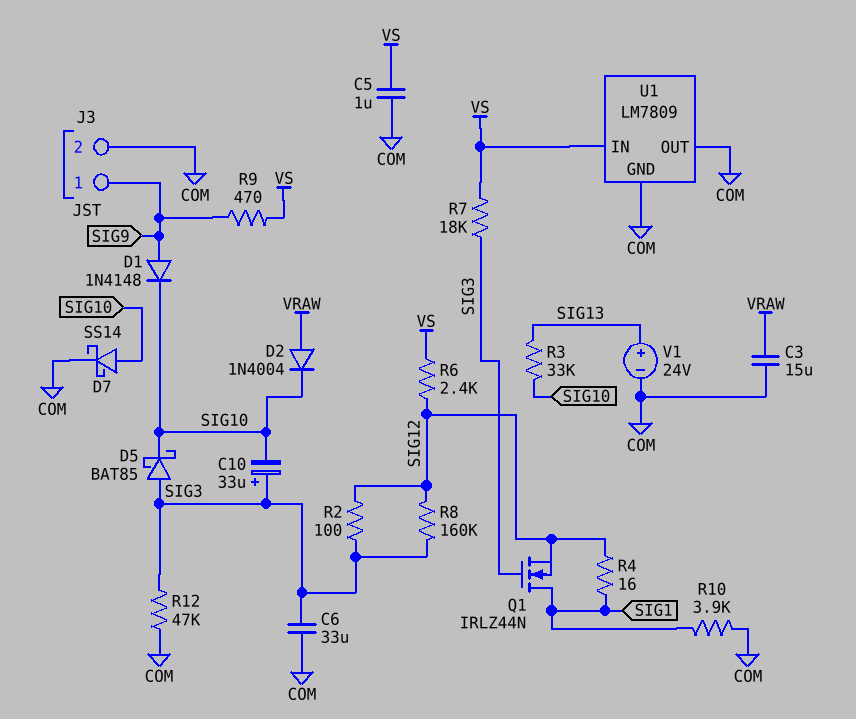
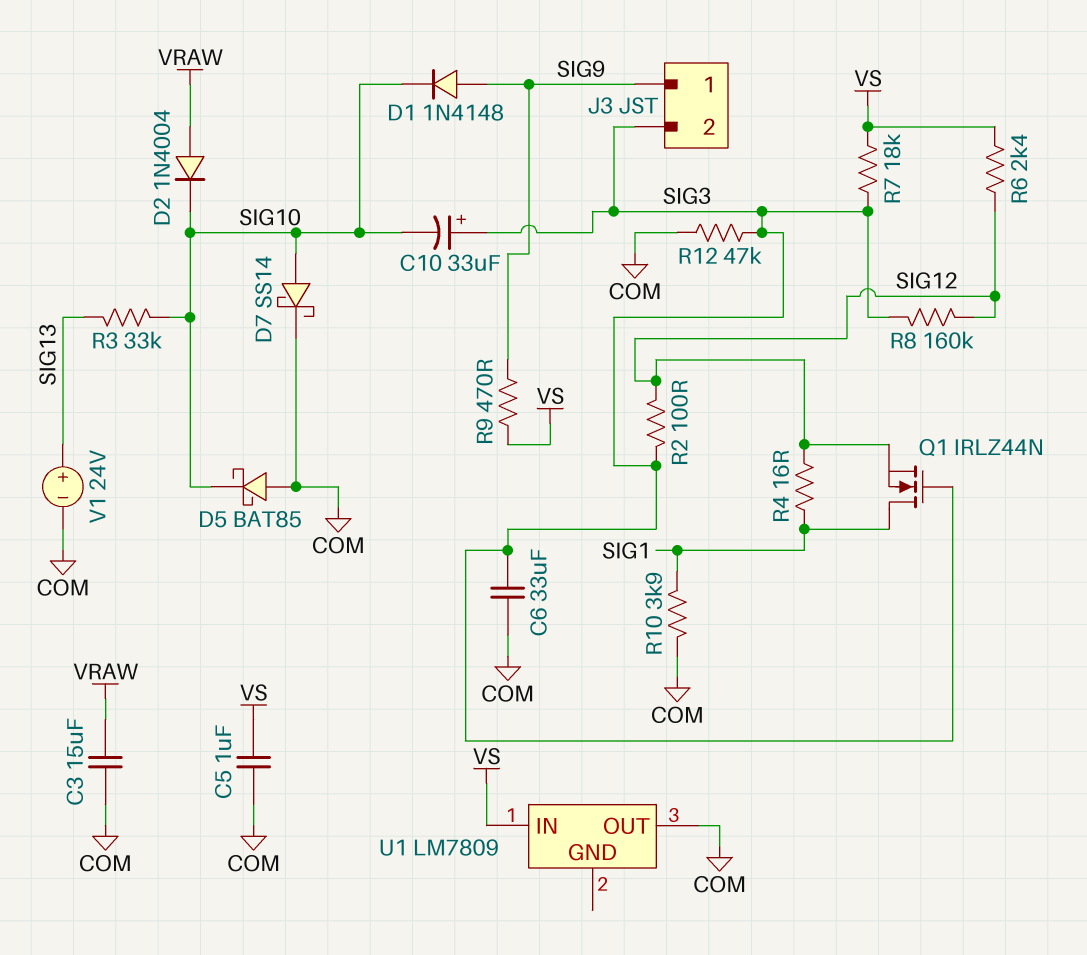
D5: schottky BAT85 (A SIG3, K SIG10) -> schottky BAT85 (A COM, K SIG10)
J3 pin 2: COM -> SIG3
U1 pin GND: COM -> none

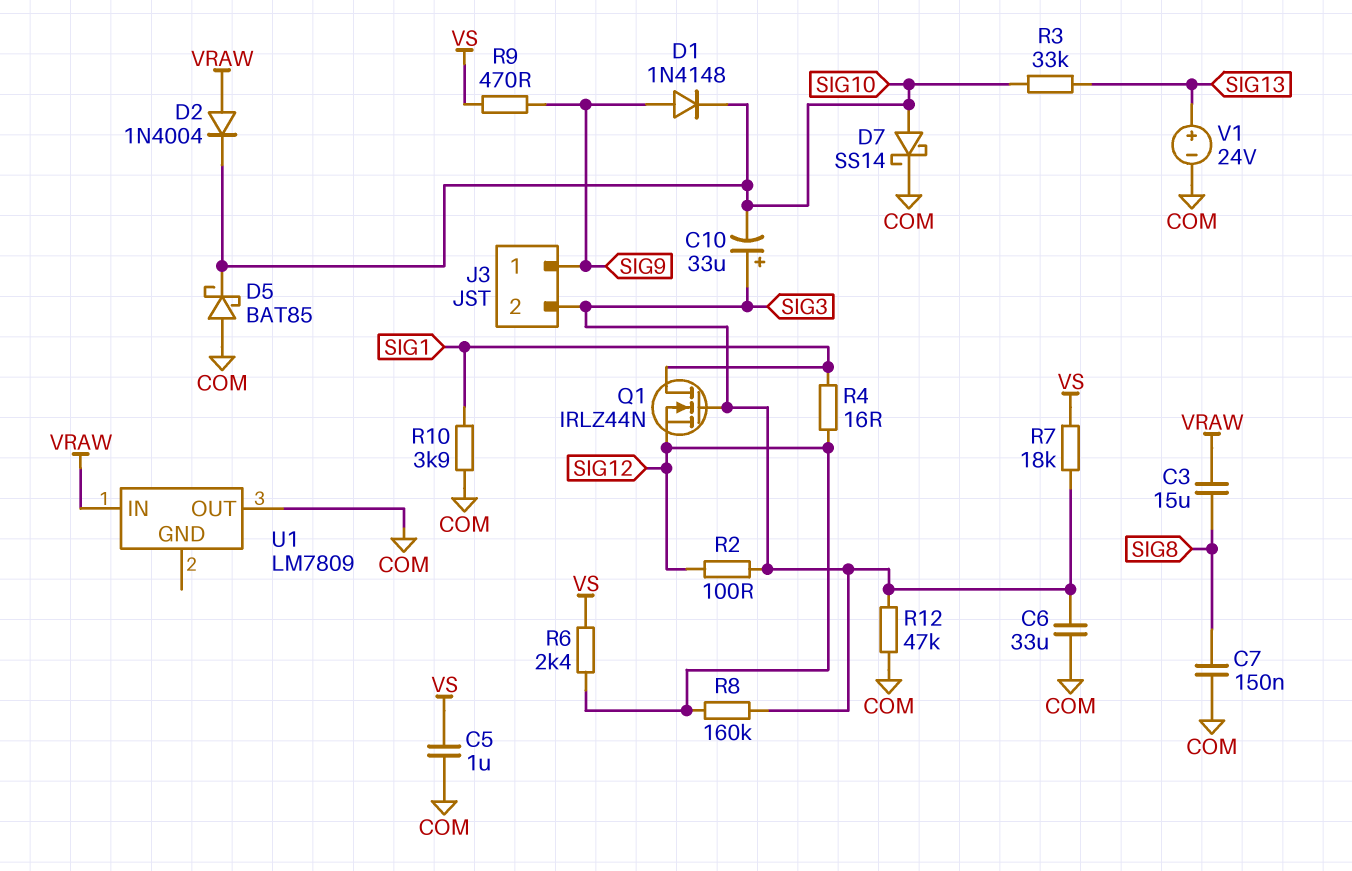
C3: 15uF (COM, VRAW) -> 15uF (SIG8, VRAW)
C7: none -> 150nF (COM, SIG8)
U1 pin IN: VS -> VRAW

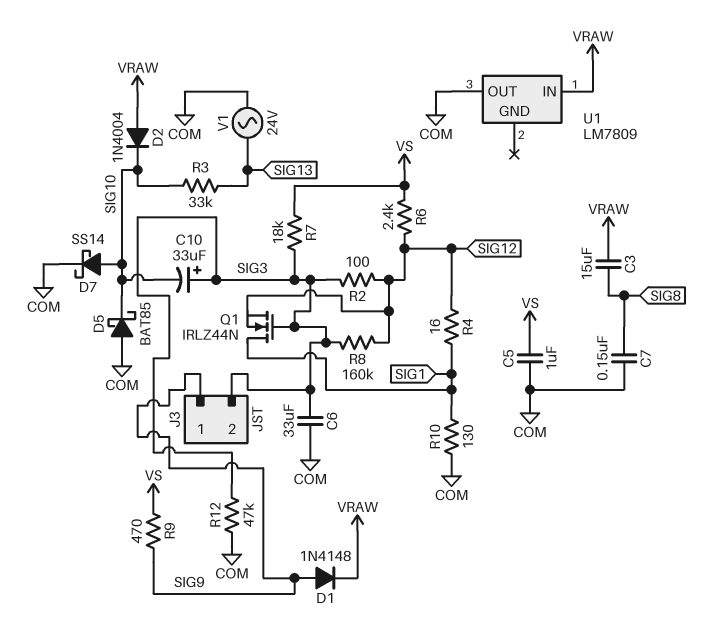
D1: diode 1N4148 (A SIG9, K SIG10) -> diode 1N4148 (A SIG9, K VRAW)
R10: 3.9k (COM, SIG1) -> 130 (COM, SIG1)
V1: 24V (plus SIG13, minus COM) -> AC 24V (COM, SIG13)

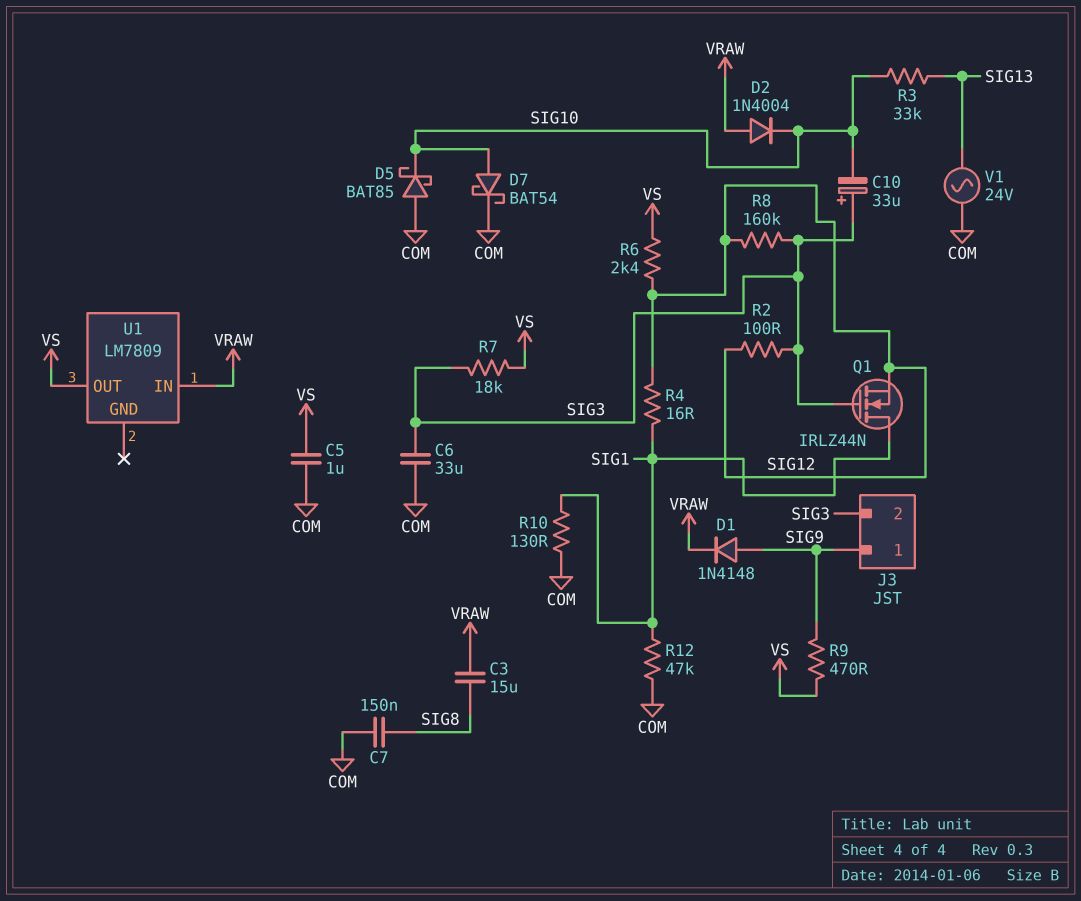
D7: schottky SS14 (A SIG10, K COM) -> schottky BAT54 (A SIG10, K COM)
R12: 47k (COM, SIG3) -> 47k (COM, SIG1)
U1 pin OUT: COM -> VS

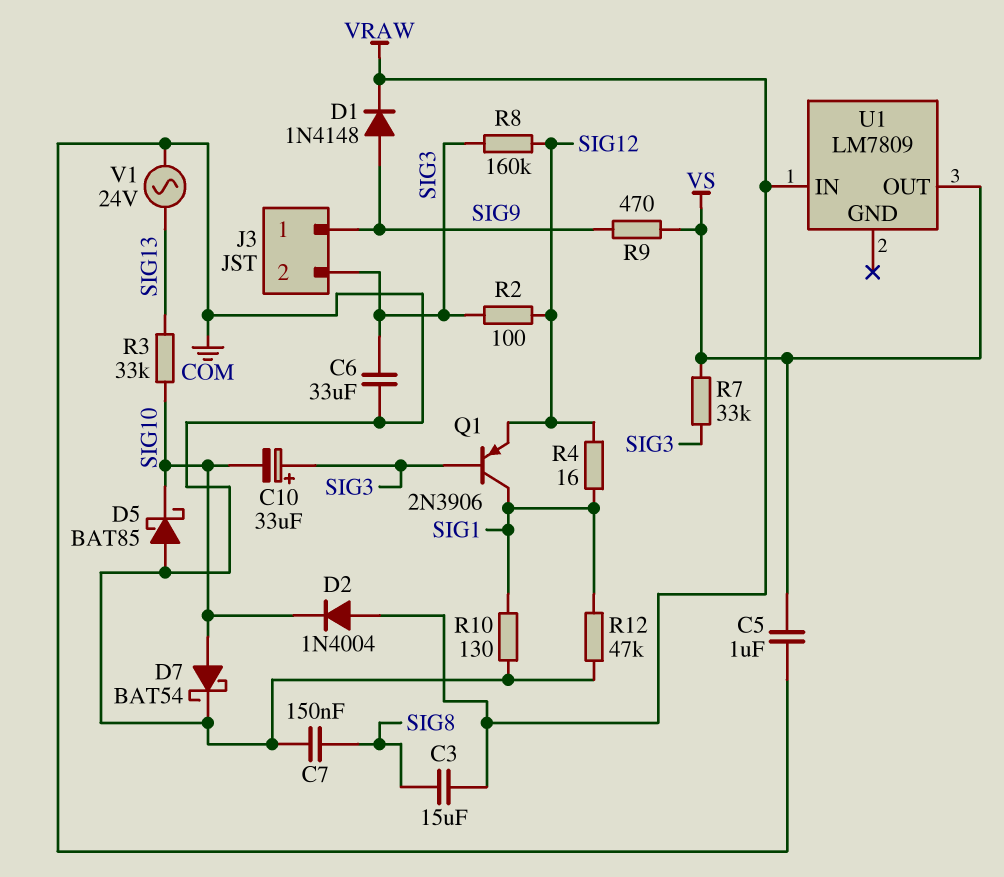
Q1: NMOS IRLZ44N (G SIG3, D SIG1, S SIG12) -> PNP 2N3906 (B SIG3, C SIG1, E SIG12)
R6: 2.4k (SIG12, VS) -> none
R7: 18k (SIG3, VS) -> 33k (SIG3, VS)

